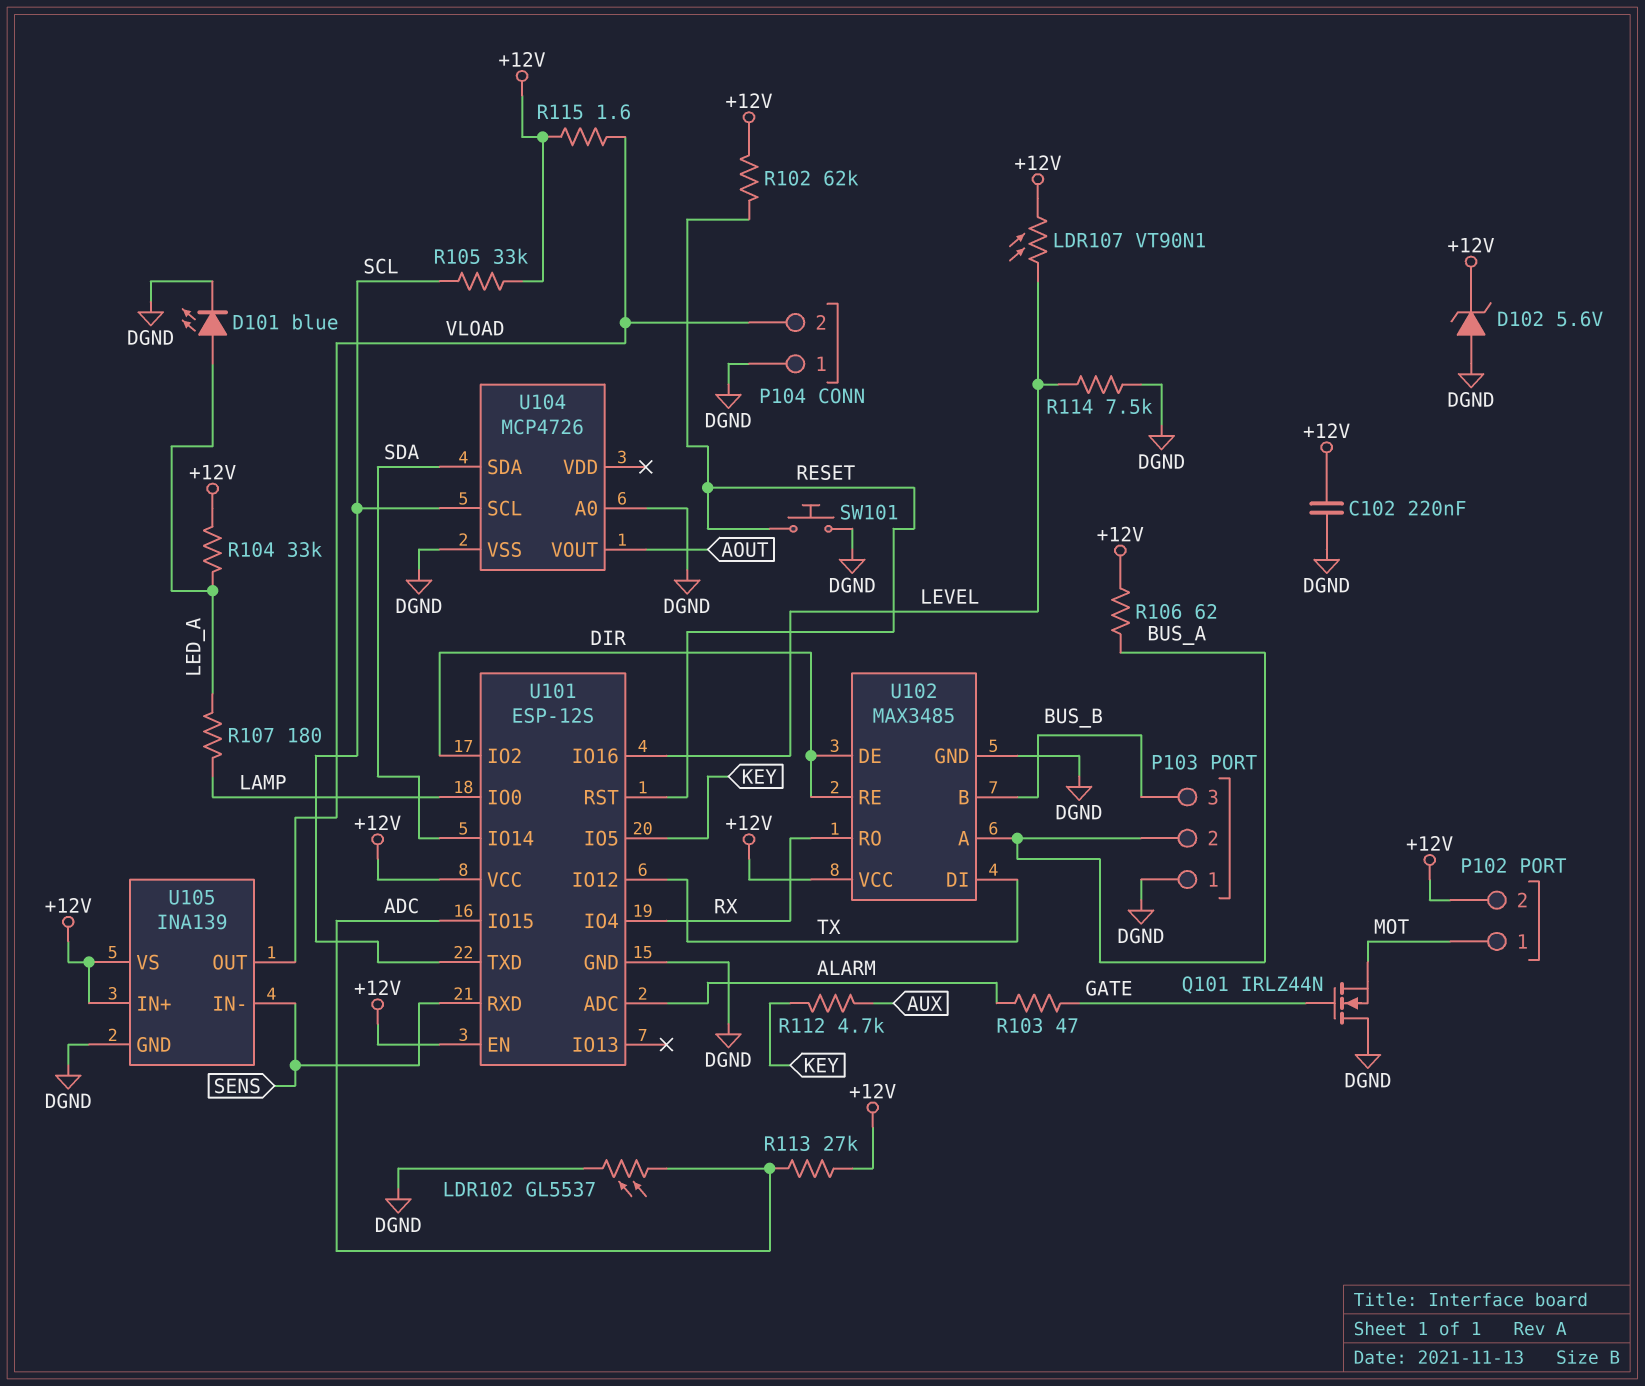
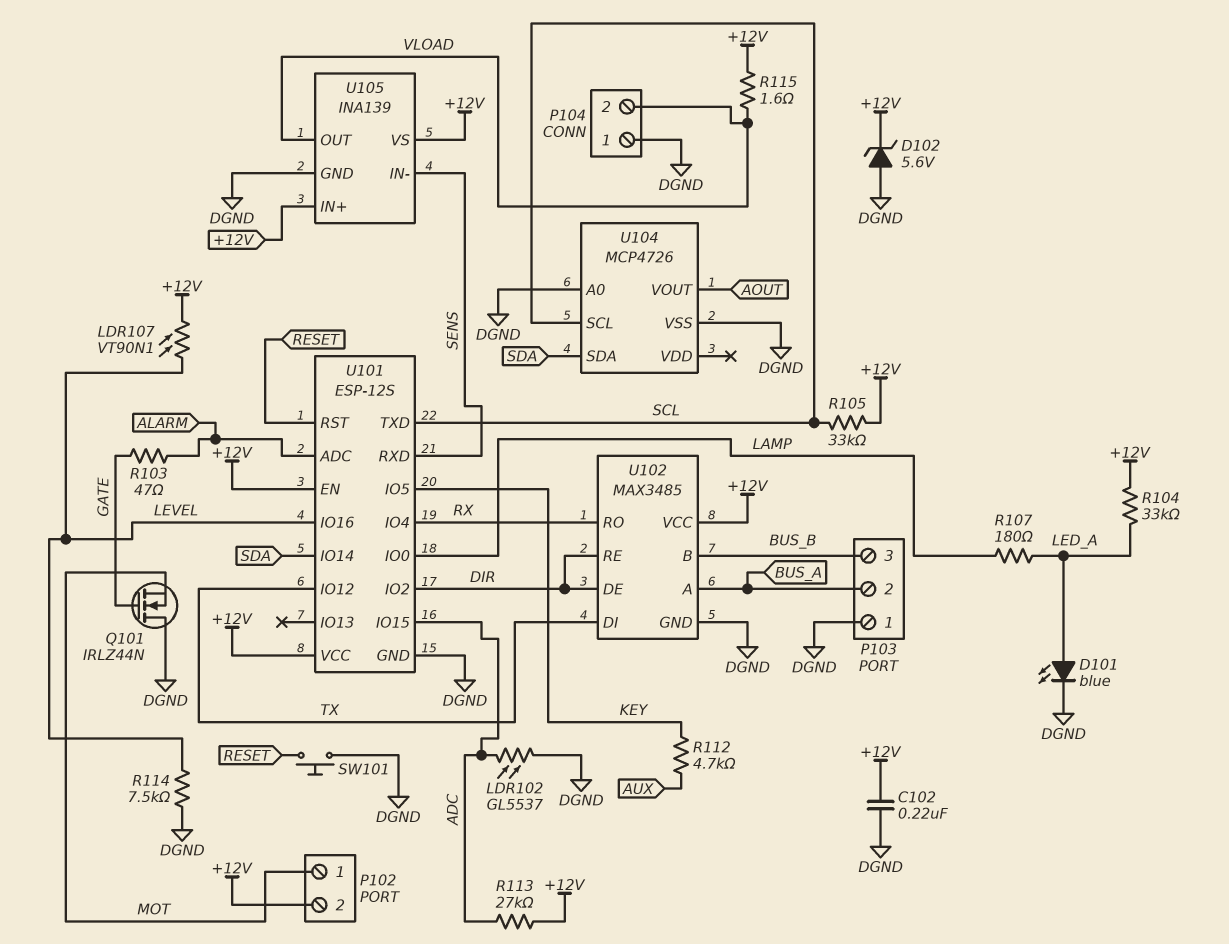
R102: 62k (+12V, RESET) -> none
R106: 62 (+12V, BUS_A) -> none

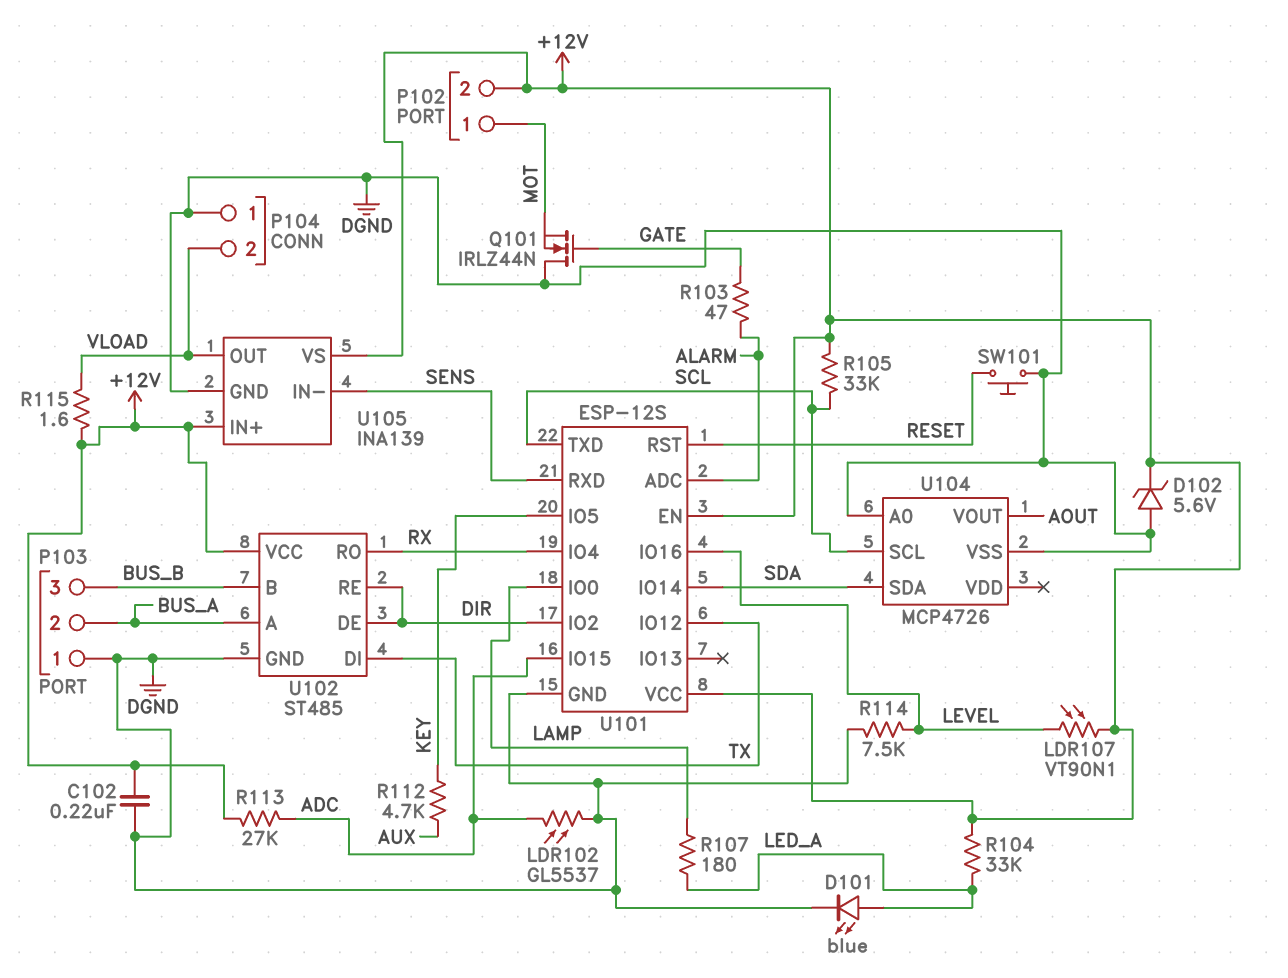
U102: MAX3485 -> ST485

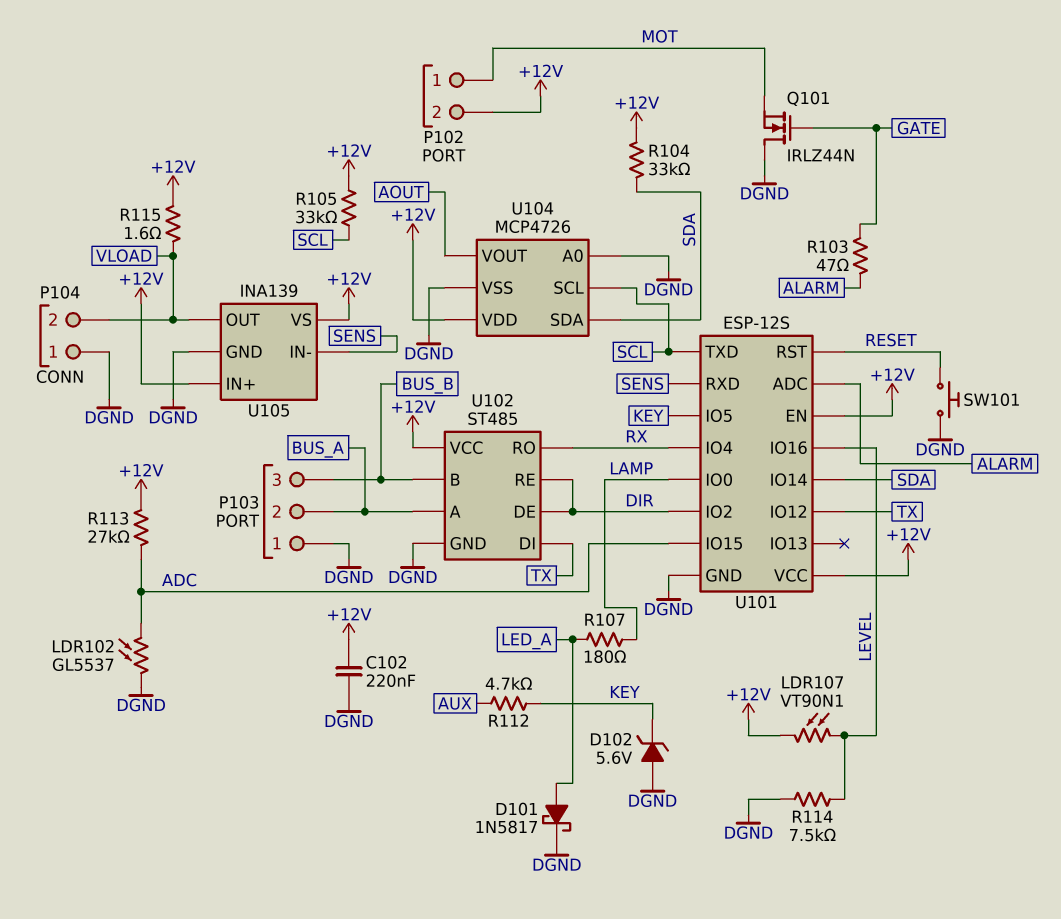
D101: LED blue (A LED_A, K DGND) -> schottky 1N5817 (A LED_A, K DGND)
D102: zener 5.6V (A DGND, K +12V) -> zener 5.6V (A DGND, K KEY)
R104: 33k (+12V, LED_A) -> 33k (+12V, SDA)
U104 pin VDD: none -> +12V

